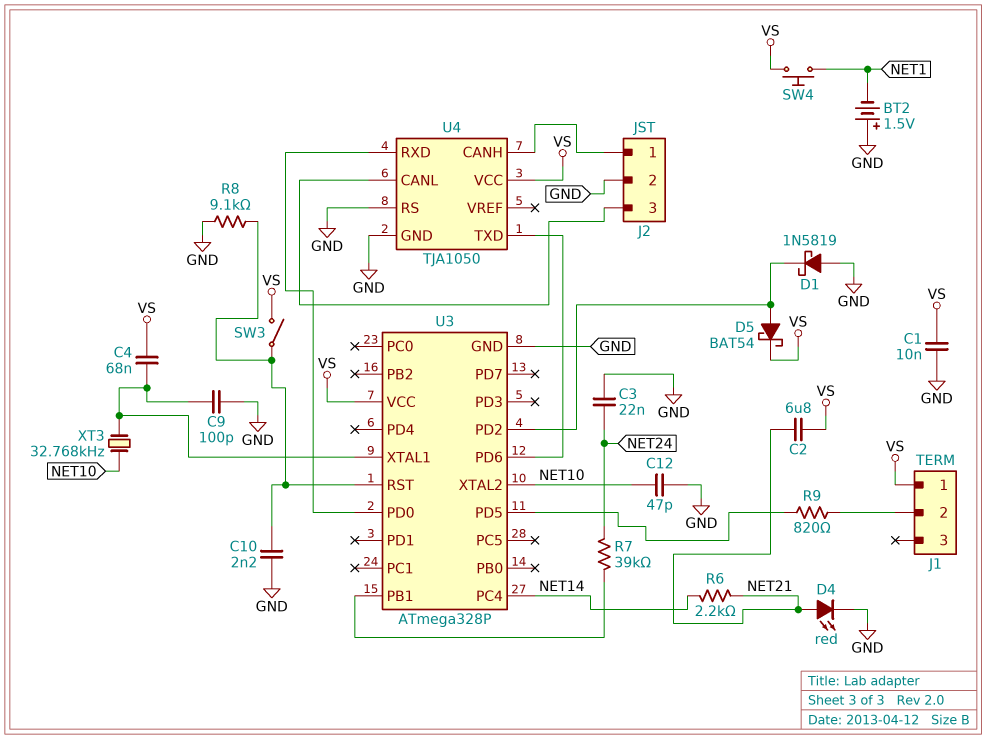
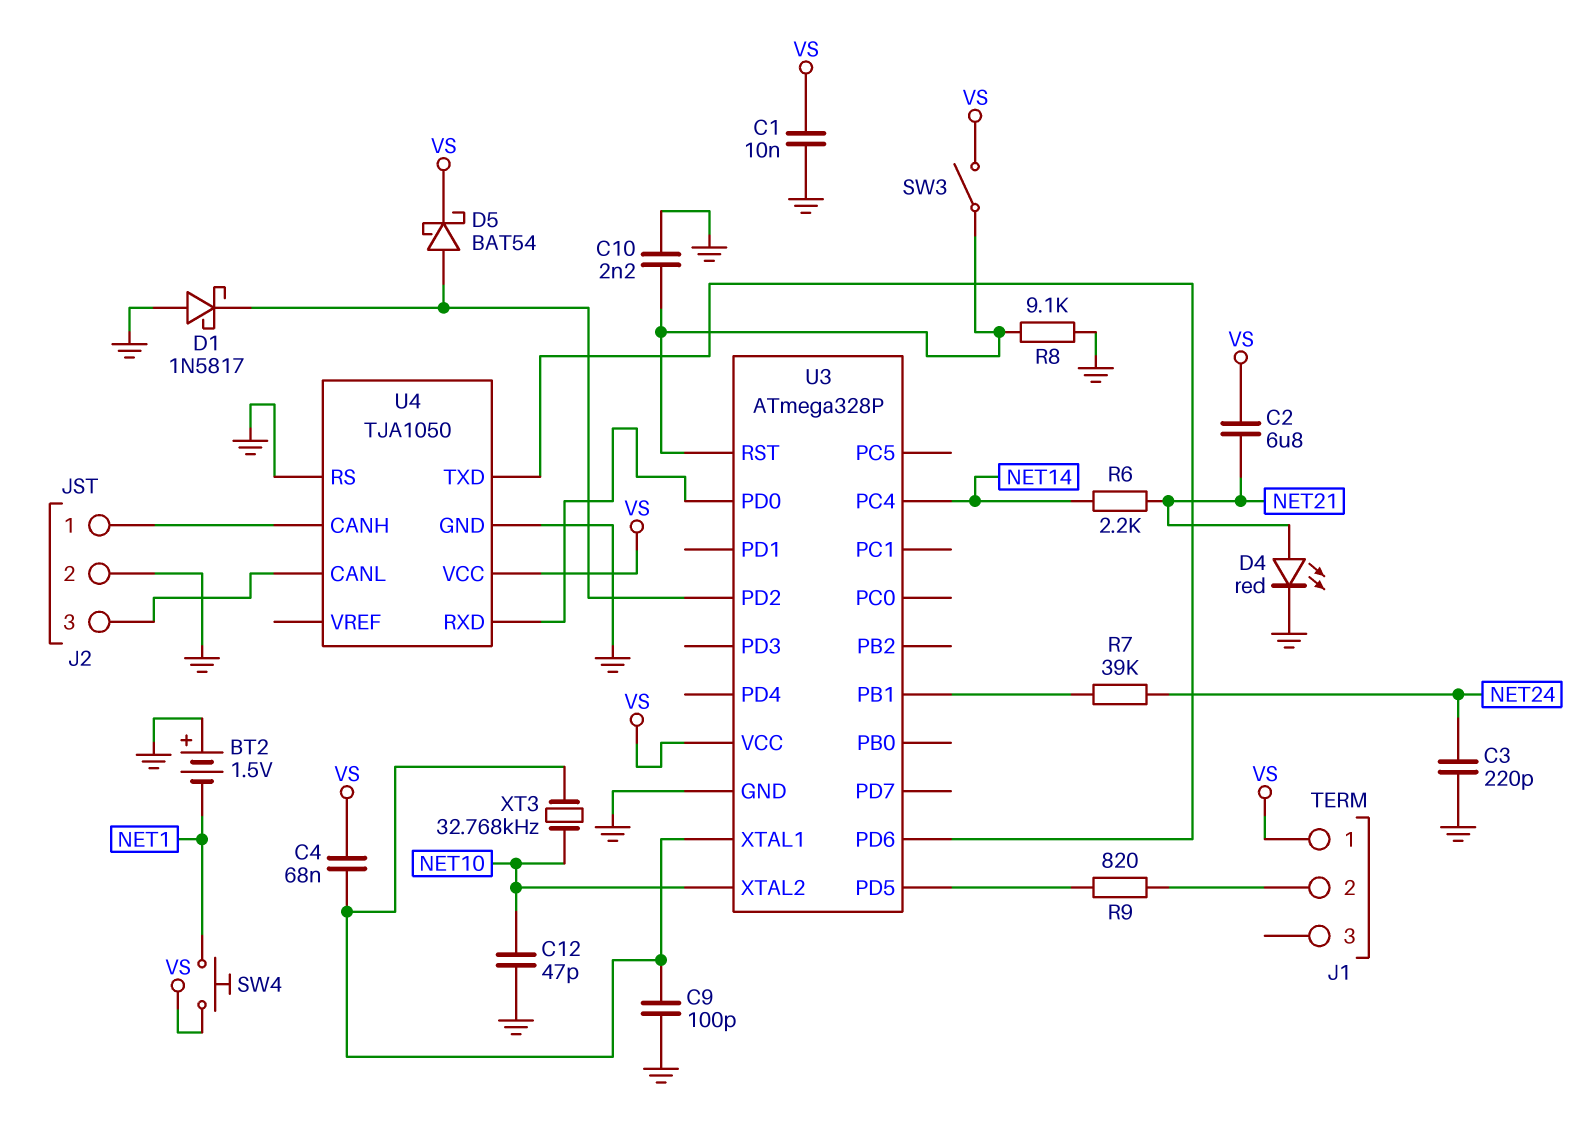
C3: 22nF (GND, NET24) -> 220pF (GND, NET24)
D1: schottky 1N5819 (A GND, K U3/PD2) -> schottky 1N5817 (A GND, K U3/PD2)

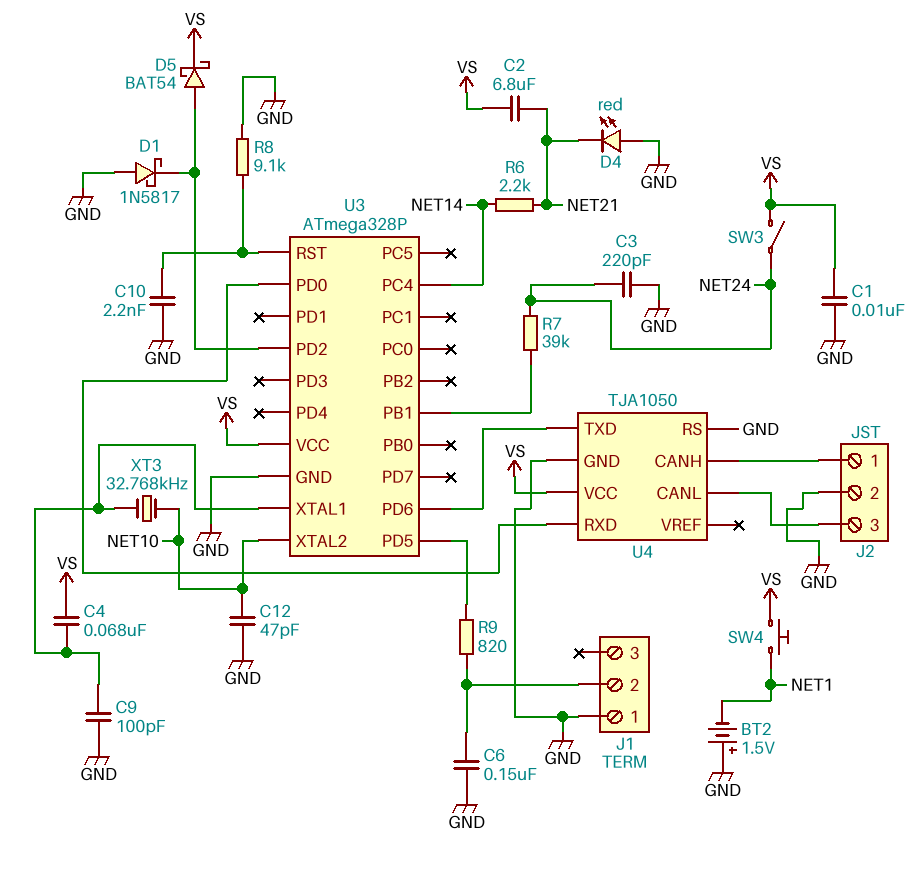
C6: none -> 150nF (GND, J1/2)
D4: LED red (A NET21, K GND) -> LED red (A GND, K NET21)
J1 pin 1: VS -> GND
SW3: switch (U3/RST, VS) -> switch (NET24, VS)

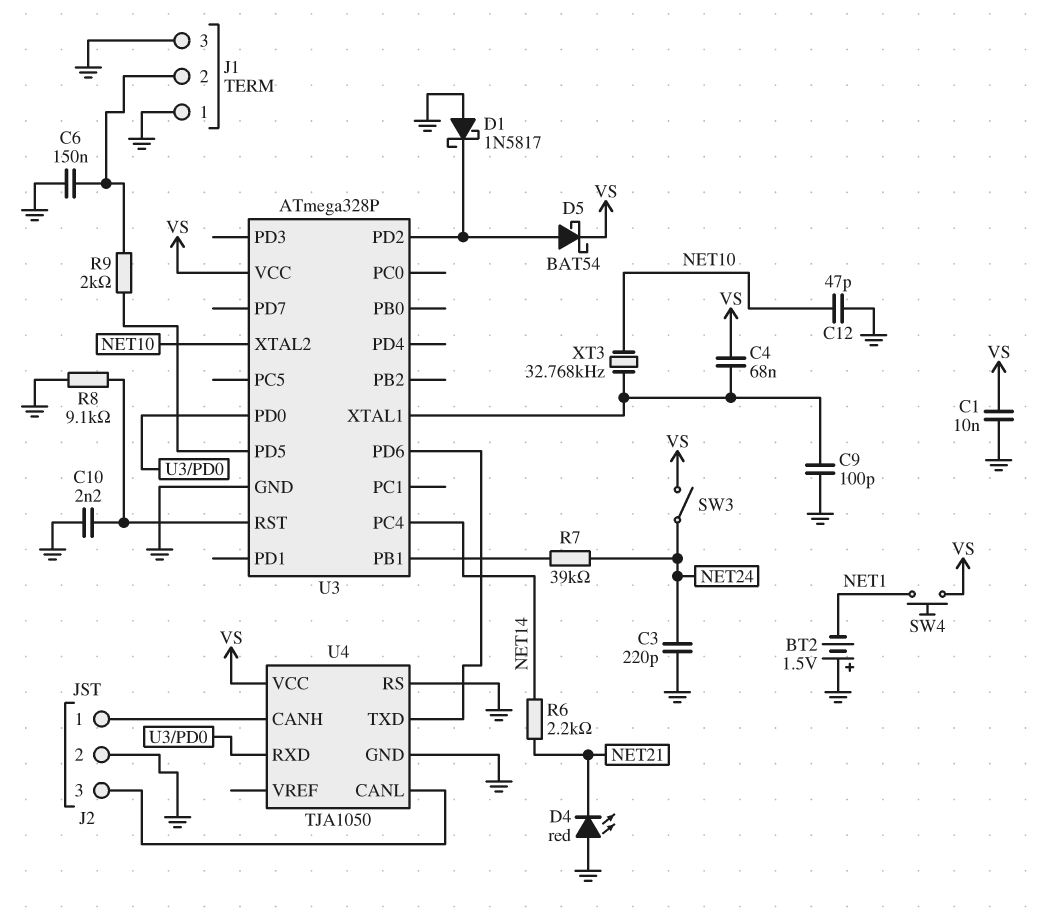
C2: 6.8uF (NET21, VS) -> none
J1 pin 3: none -> GND
R9: 820 (J1/2, U3/PD5) -> 2k (J1/2, U3/PD5)

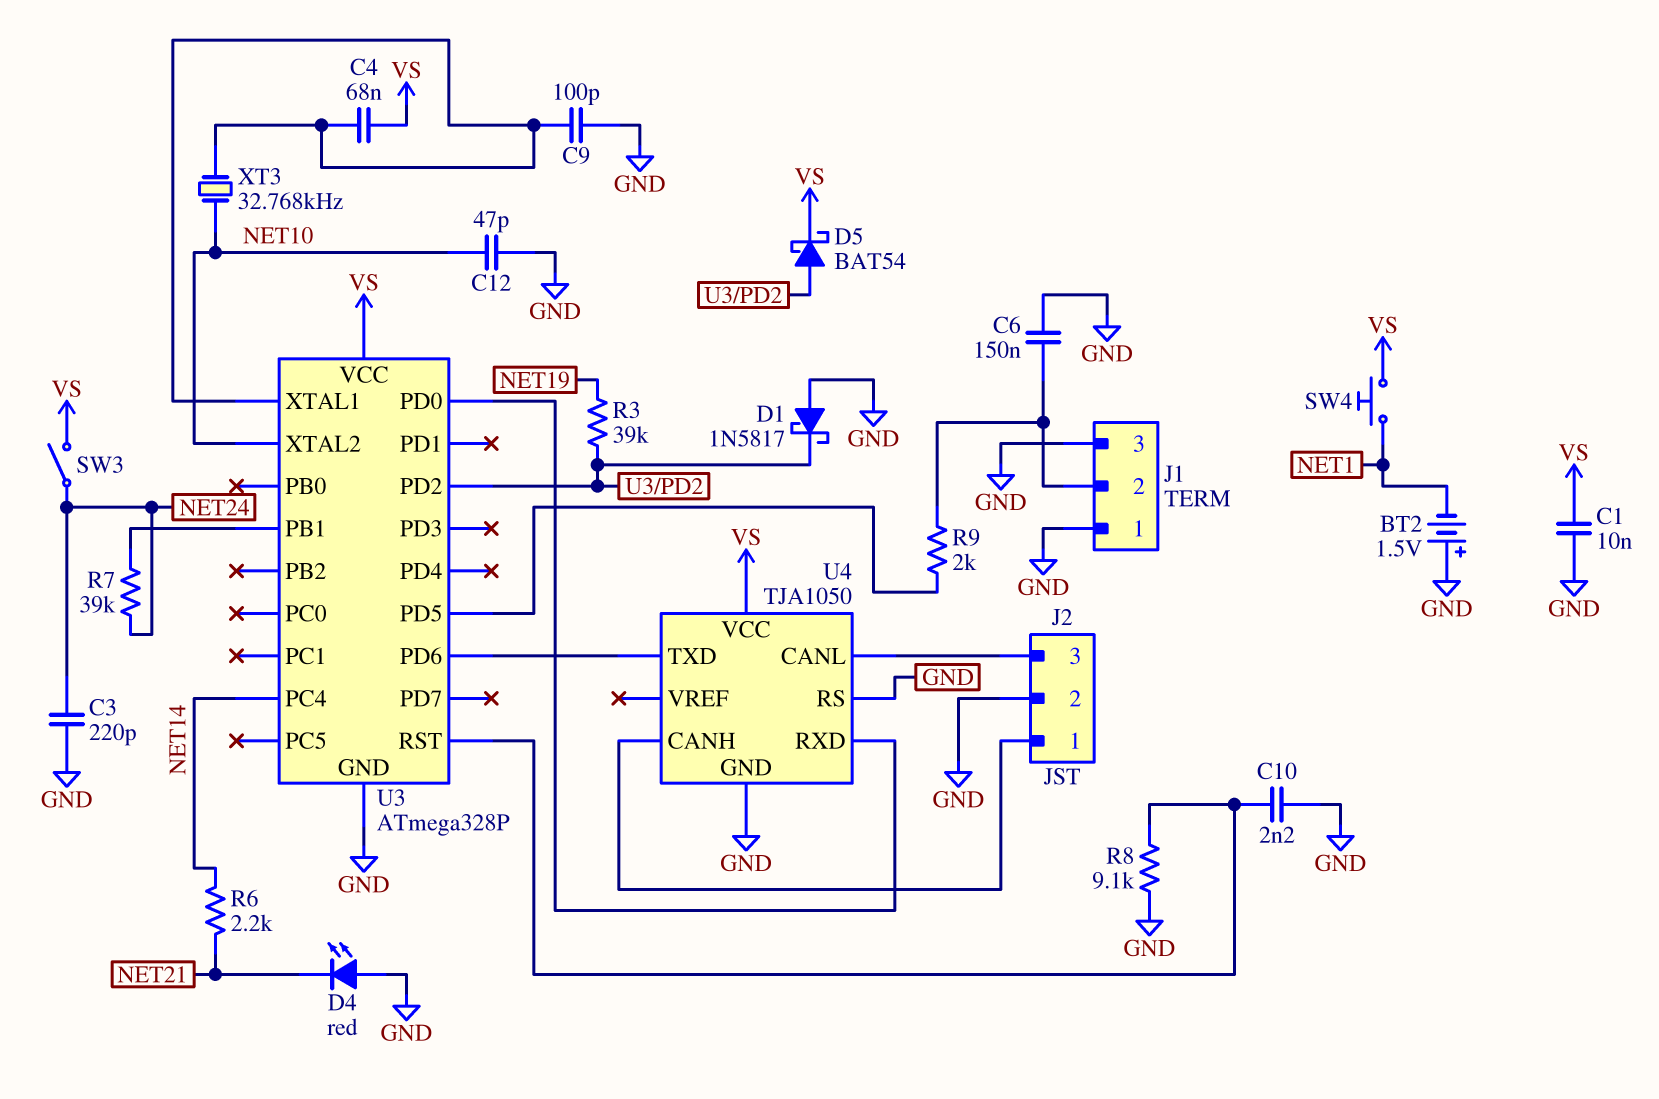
R3: none -> 39k (NET19, U3/PD2)

